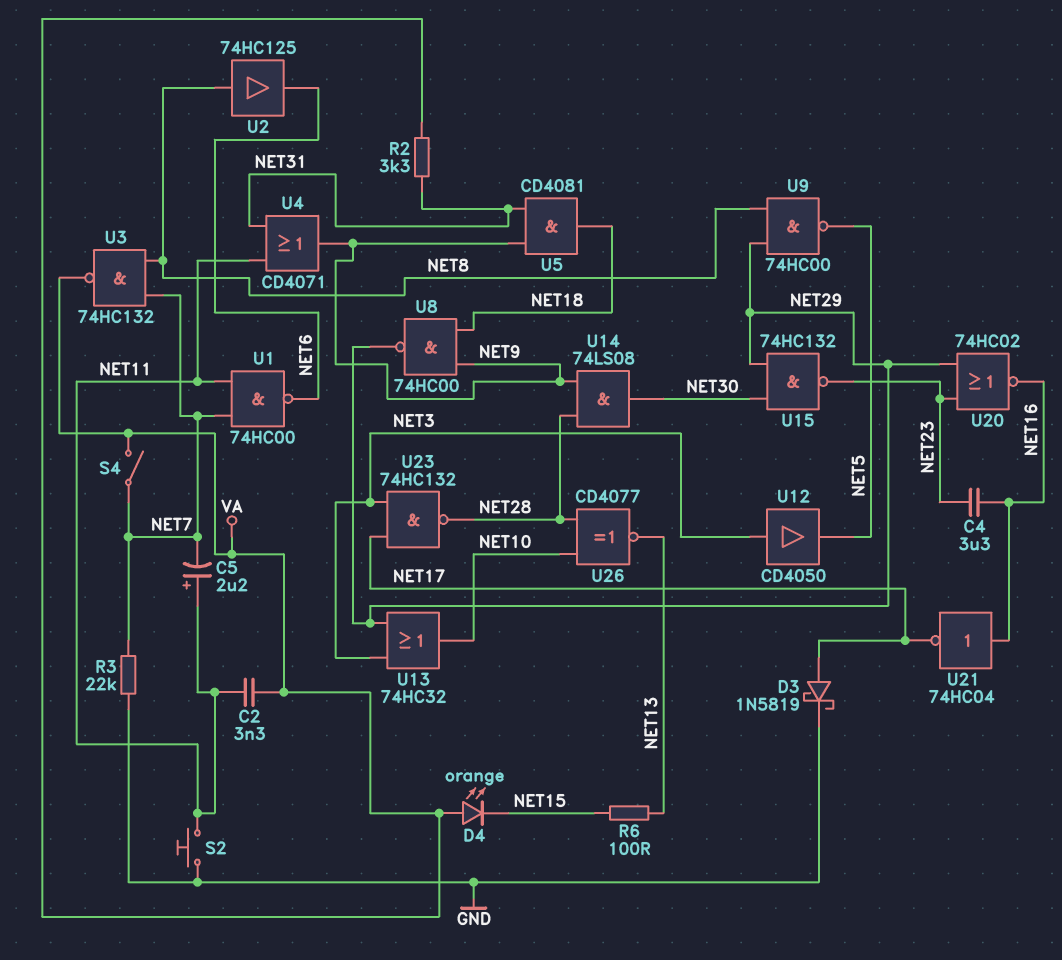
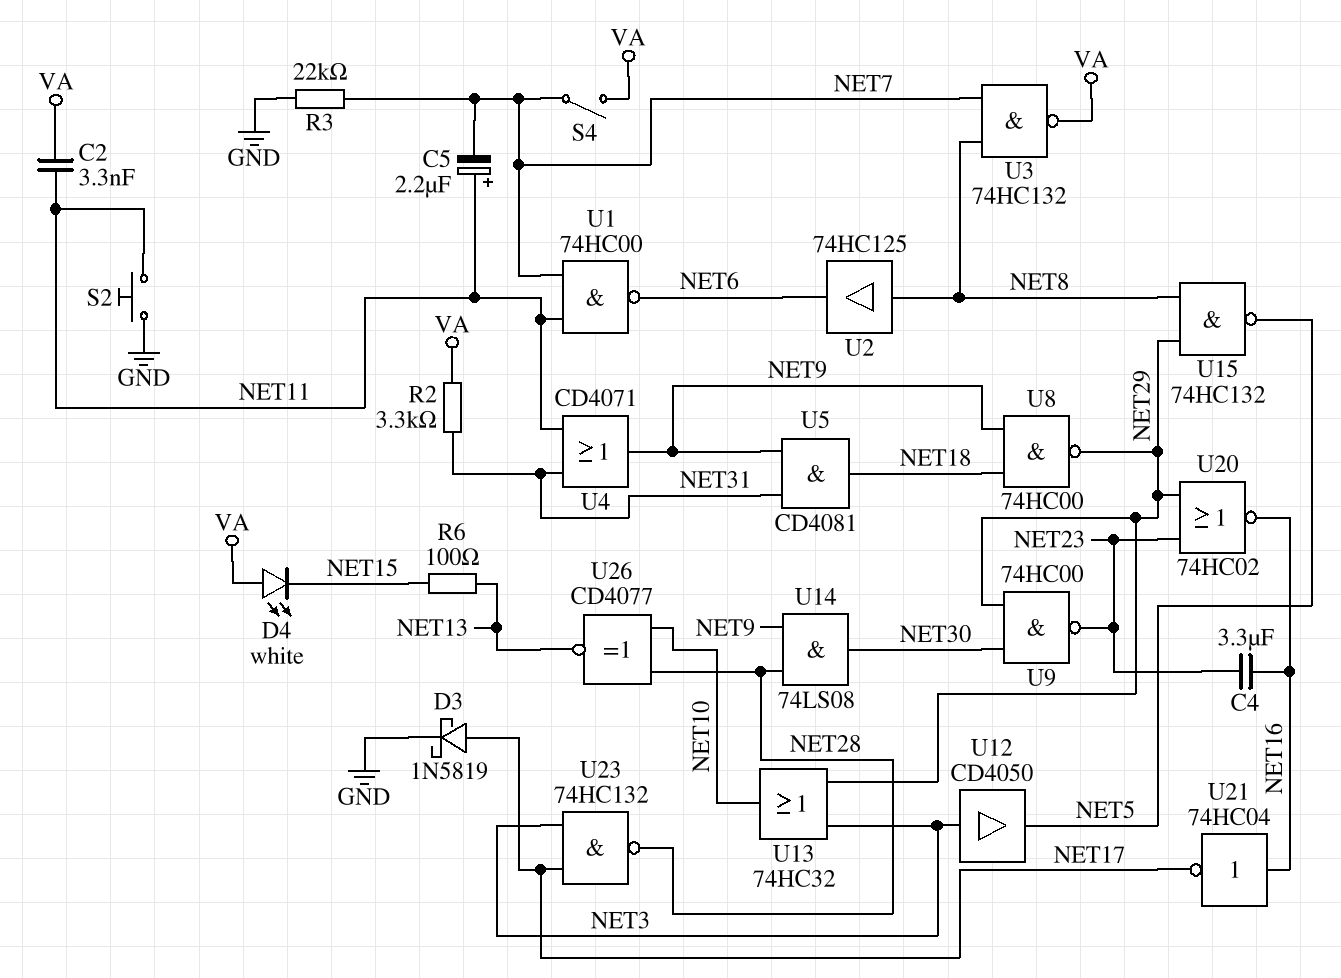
D4: LED orange (A VA, K NET15) -> LED white (A VA, K NET15)
U9: NAND 74HC00 (in NET8, in NET29, out NET5) -> NAND 74HC00 (in NET29, in NET30, out NET23)
U15: NAND 74HC132 (in NET29, in NET30, out NET23) -> NAND 74HC132 (in NET8, in NET29, out NET5)

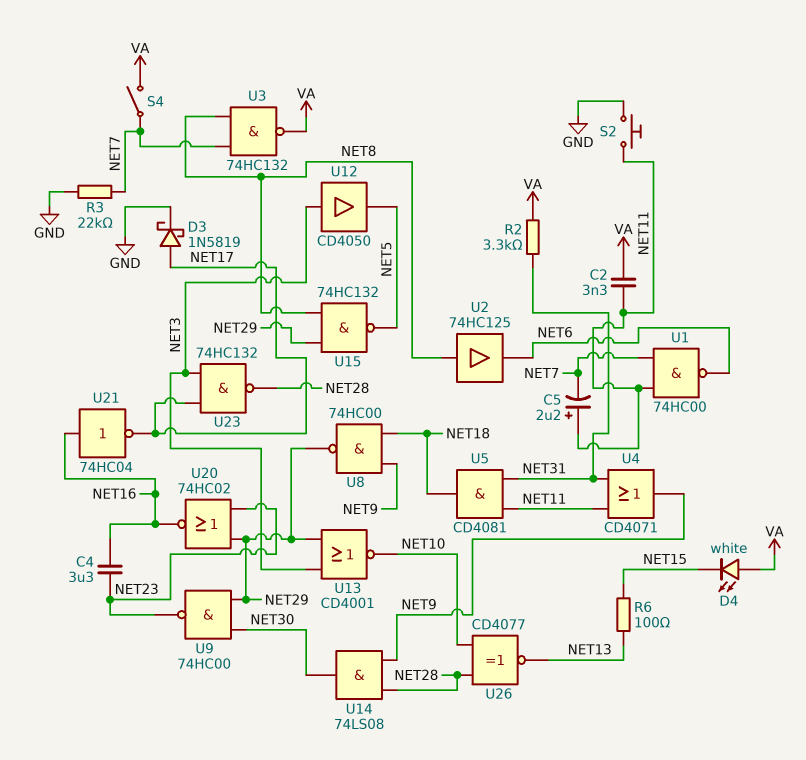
U5: AND CD4081 (in NET9, in NET31, out NET18) -> AND CD4081 (in NET11, in NET31, out NET18)
U13: OR 74HC32 (in NET3, in NET29, out NET10) -> NOR CD4001 (in NET3, in NET29, out NET10)

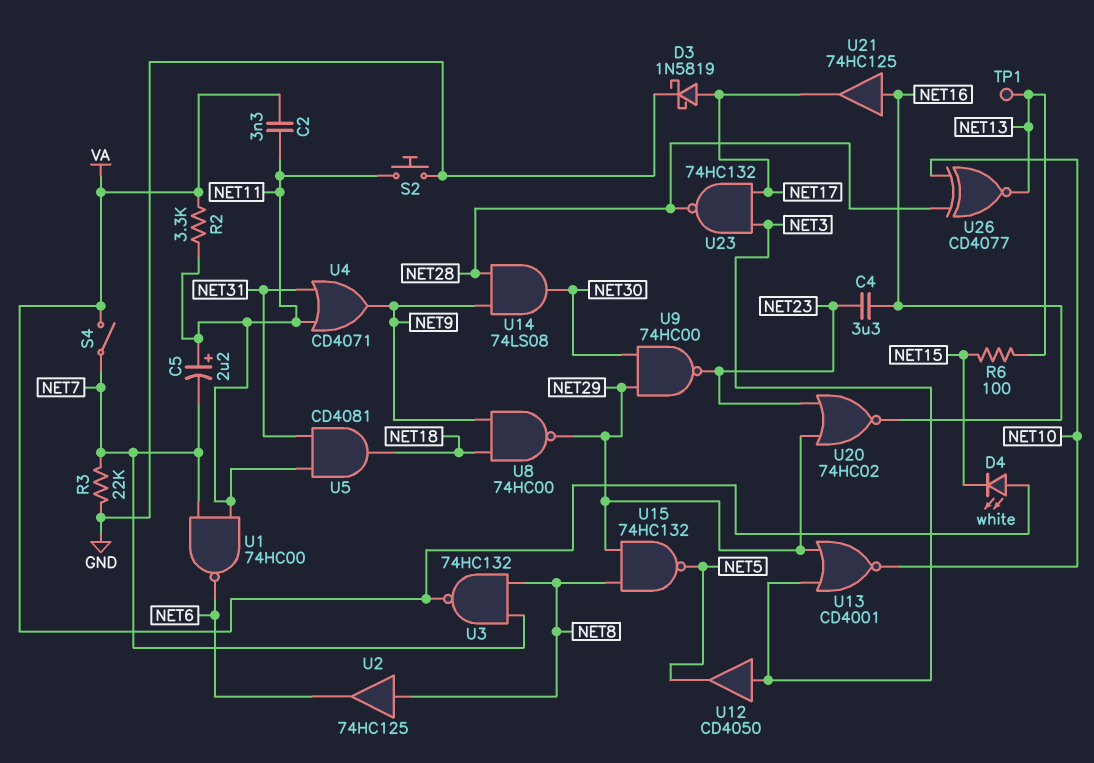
R2: 3.3k (NET31, VA) -> 3.3k (NET11, VA)
TP1: none -> test point (NET13)
U21: NOT 74HC04 (in NET16, out NET17) -> buffer 74HC125 (in NET16, out NET17)

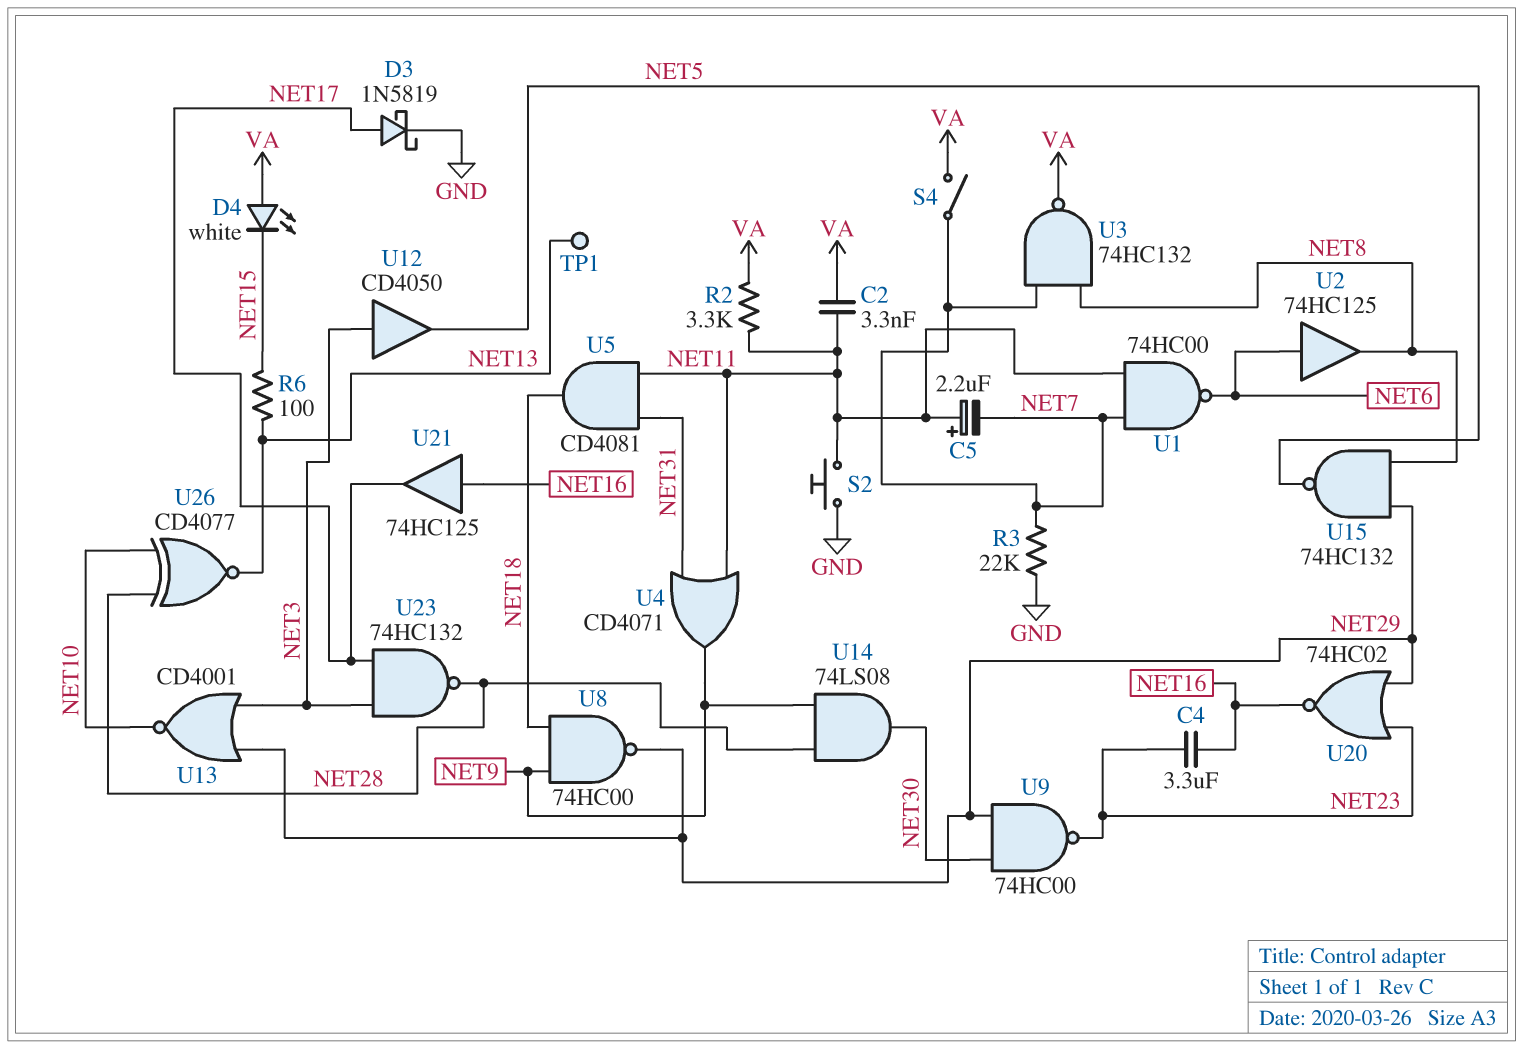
U2: buffer 74HC125 (in NET8, out NET6) -> buffer 74HC125 (in NET6, out NET8)

